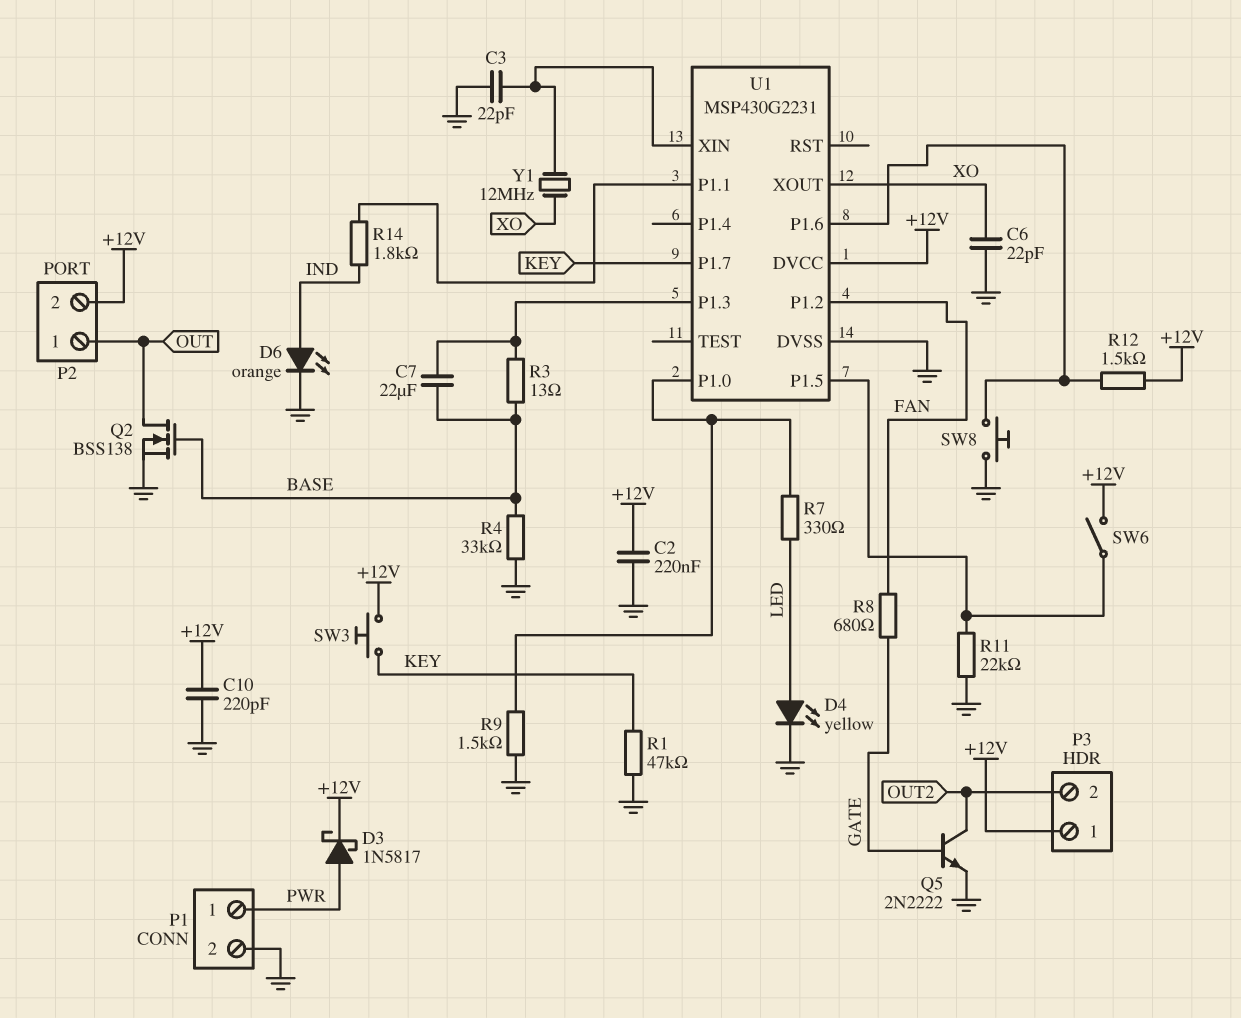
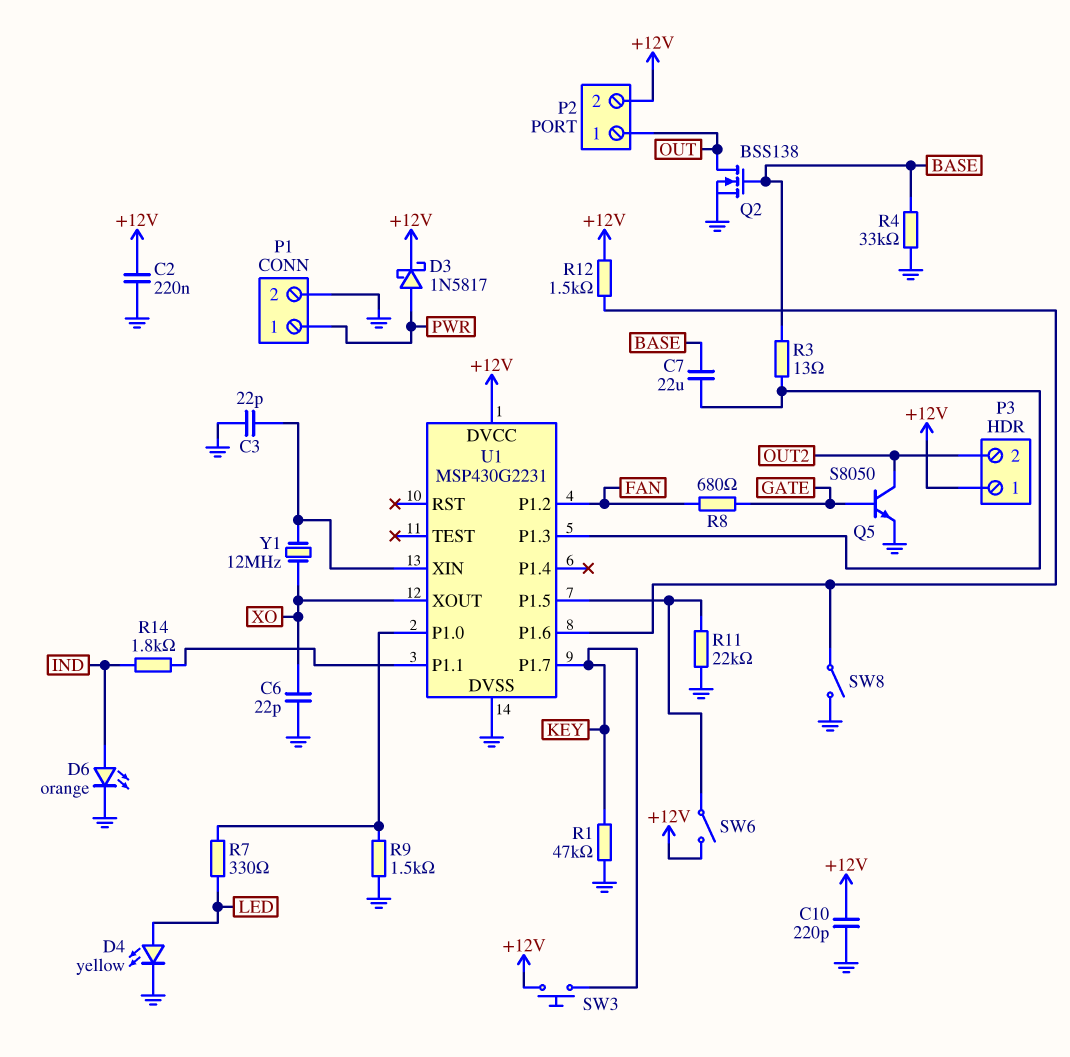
Q5: NPN 2N2222 (B GATE, C OUT2, E GND) -> NPN S8050 (B GATE, C OUT2, E GND)
SW8: button (GND, U1/P1.6) -> switch (GND, U1/P1.6)

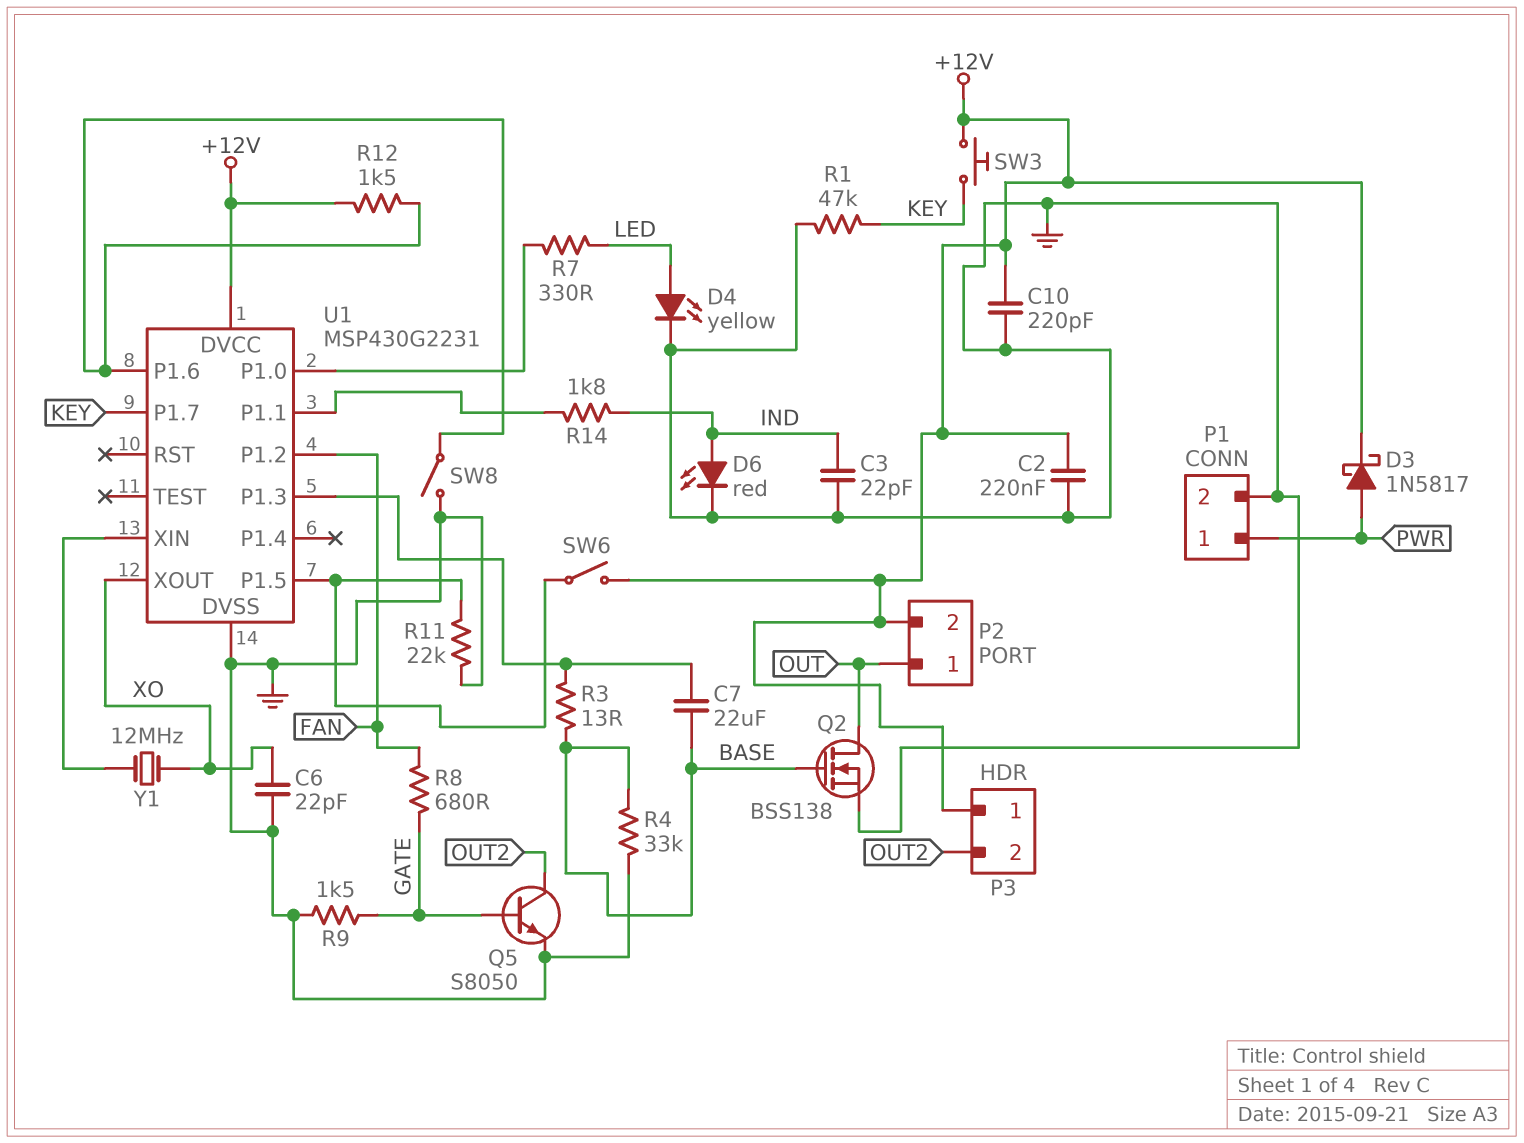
C3: 22pF (GND, U1/XIN) -> 22pF (GND, IND)
D6: LED orange (A IND, K GND) -> LED red (A IND, K GND)
R9: 1.5k (GND, U1/P1.0) -> 1.5k (GATE, GND)

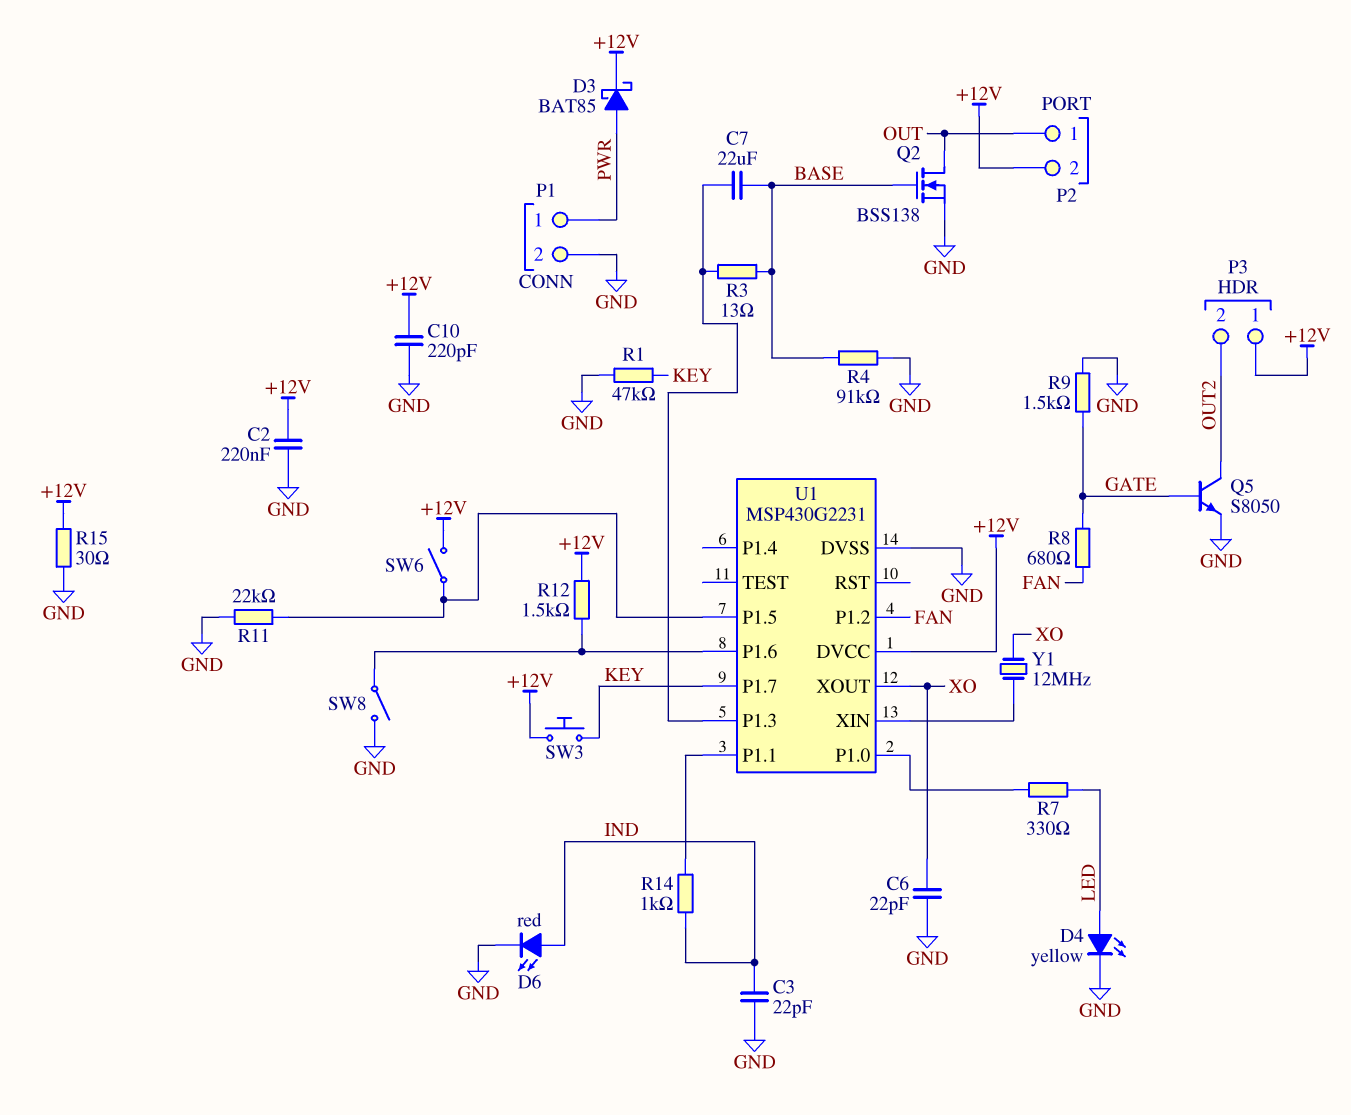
D3: schottky 1N5817 (A PWR, K +12V) -> schottky BAT85 (A PWR, K +12V)
R4: 33k (BASE, GND) -> 91k (BASE, GND)
R14: 1.8k (IND, U1/P1.1) -> 1k (IND, U1/P1.1)
R15: none -> 30 (+12V, GND)

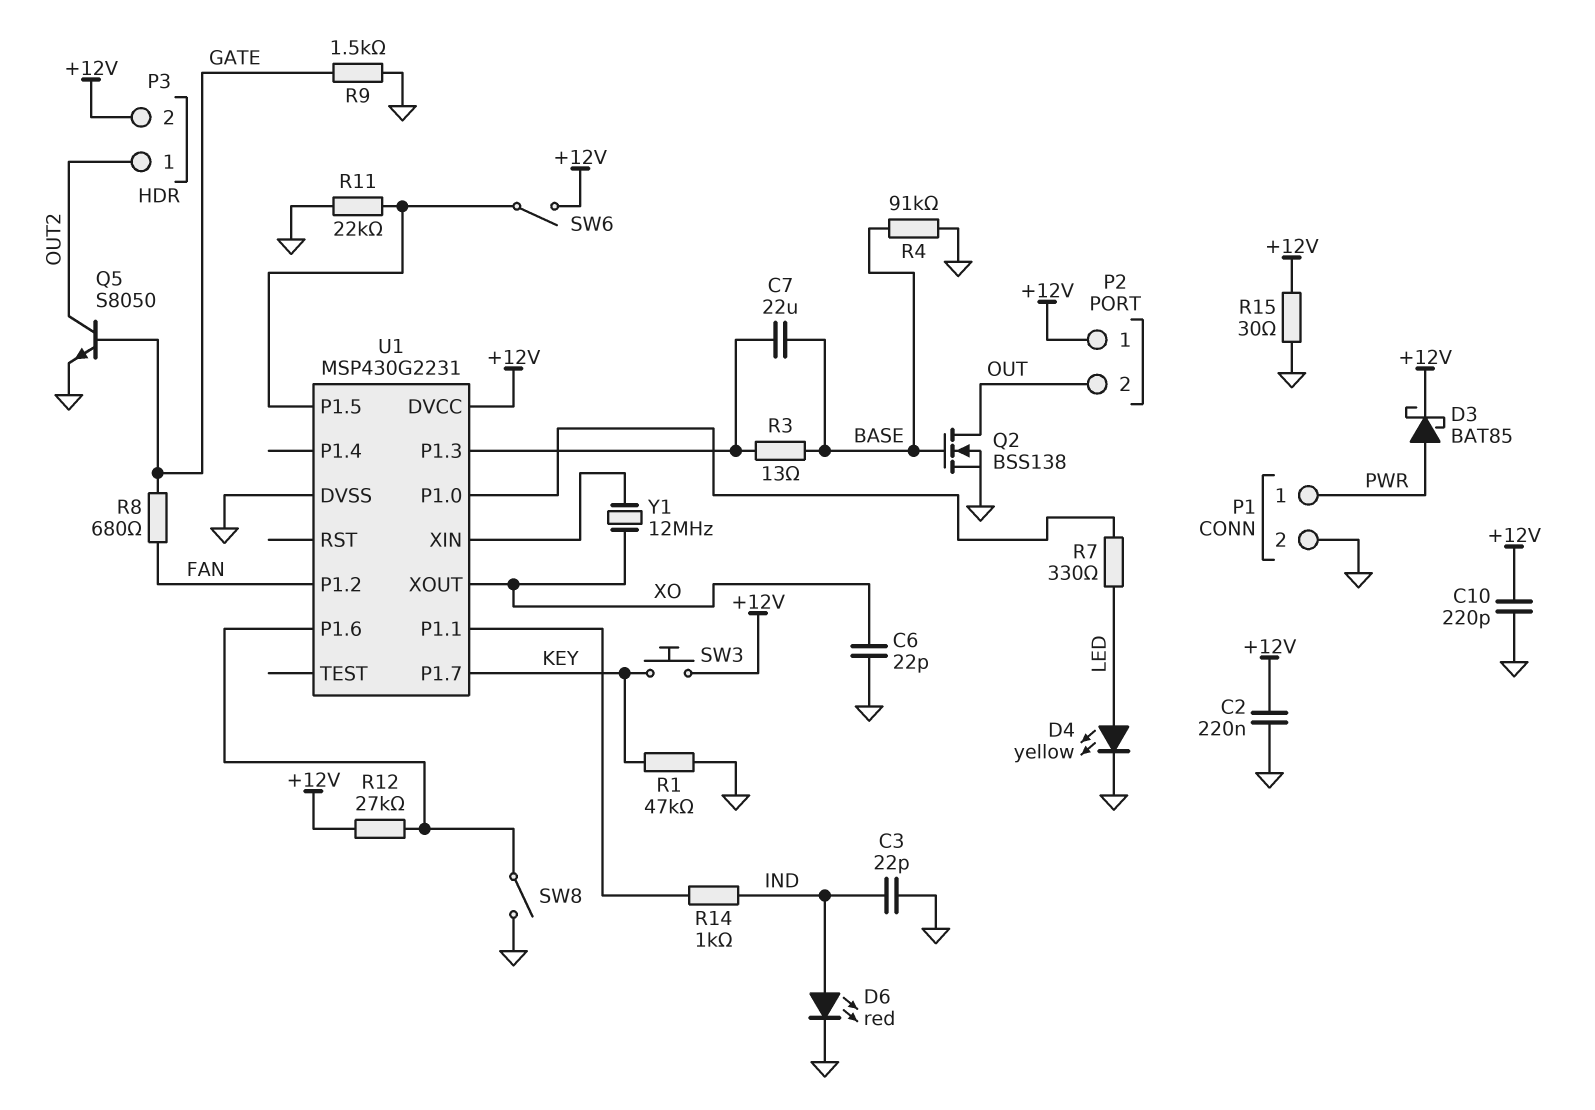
P2 pin 1: OUT -> +12V
P2 pin 2: +12V -> OUT
P3 pin 1: +12V -> OUT2
P3 pin 2: OUT2 -> +12V
R12: 1.5k (+12V, U1/P1.6) -> 27k (+12V, U1/P1.6)

